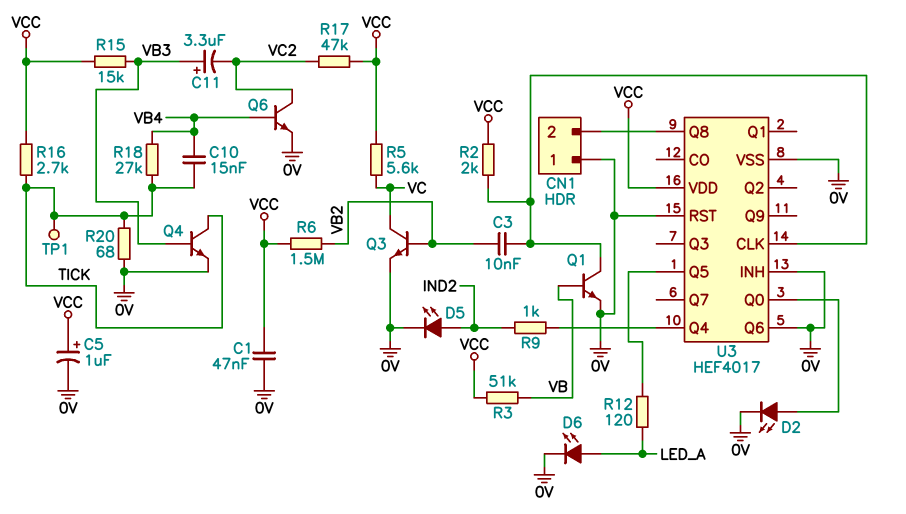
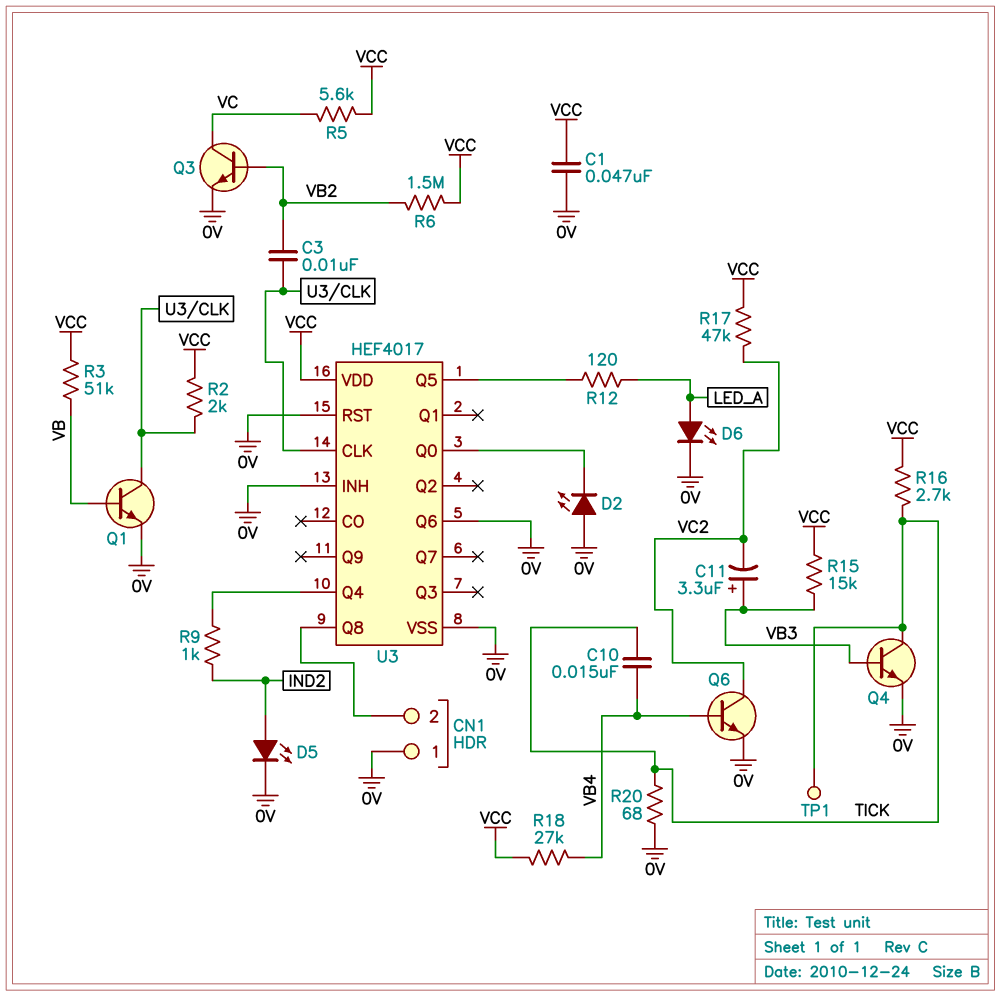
C5: 1uF (plus VCC, minus 0V) -> none
D2: LED (A U3/Q0, K 0V) -> LED (A 0V, K U3/Q0)
R18: 27k (TICK, VB4) -> 27k (VB4, VCC)

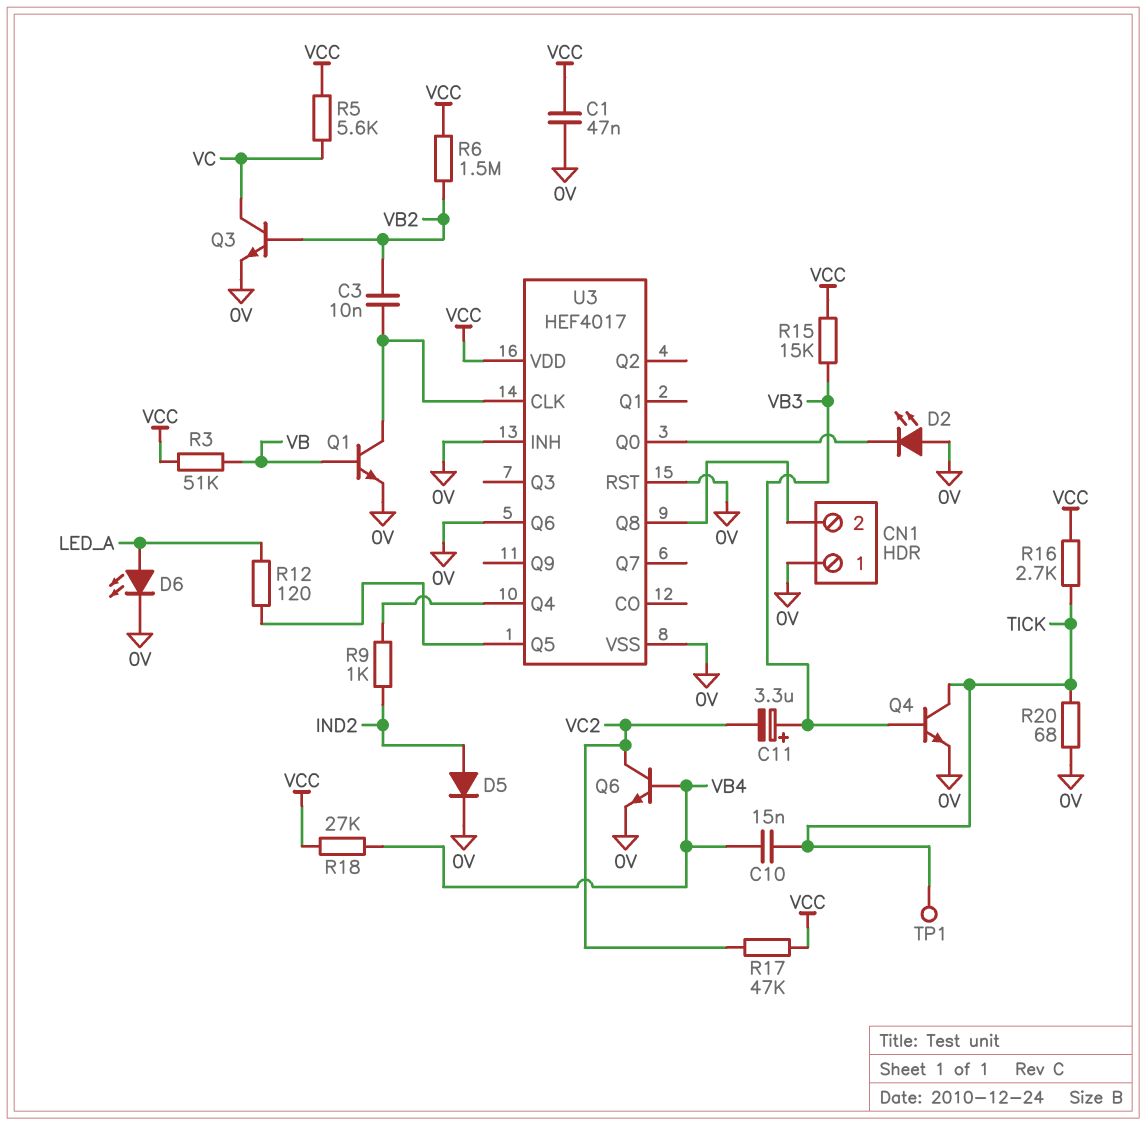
D5: LED (A IND2, K 0V) -> diode (A IND2, K 0V)
R2: 2k (U3/CLK, VCC) -> none

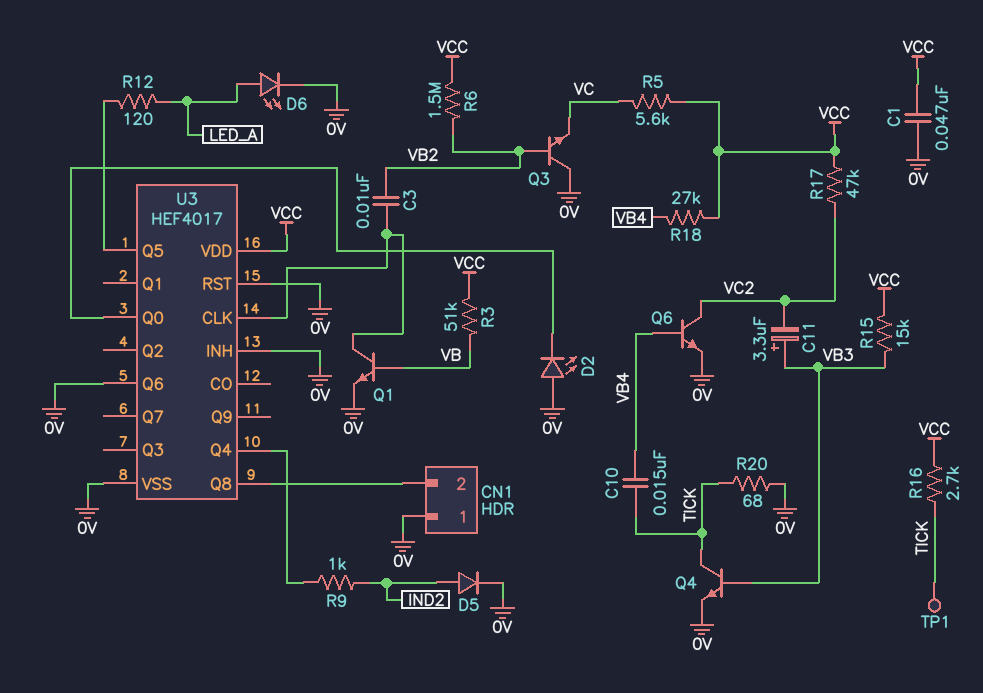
Q3: NPN (B VB2, C VC, E 0V) -> NPN (B VB2, C 0V, E VC)

